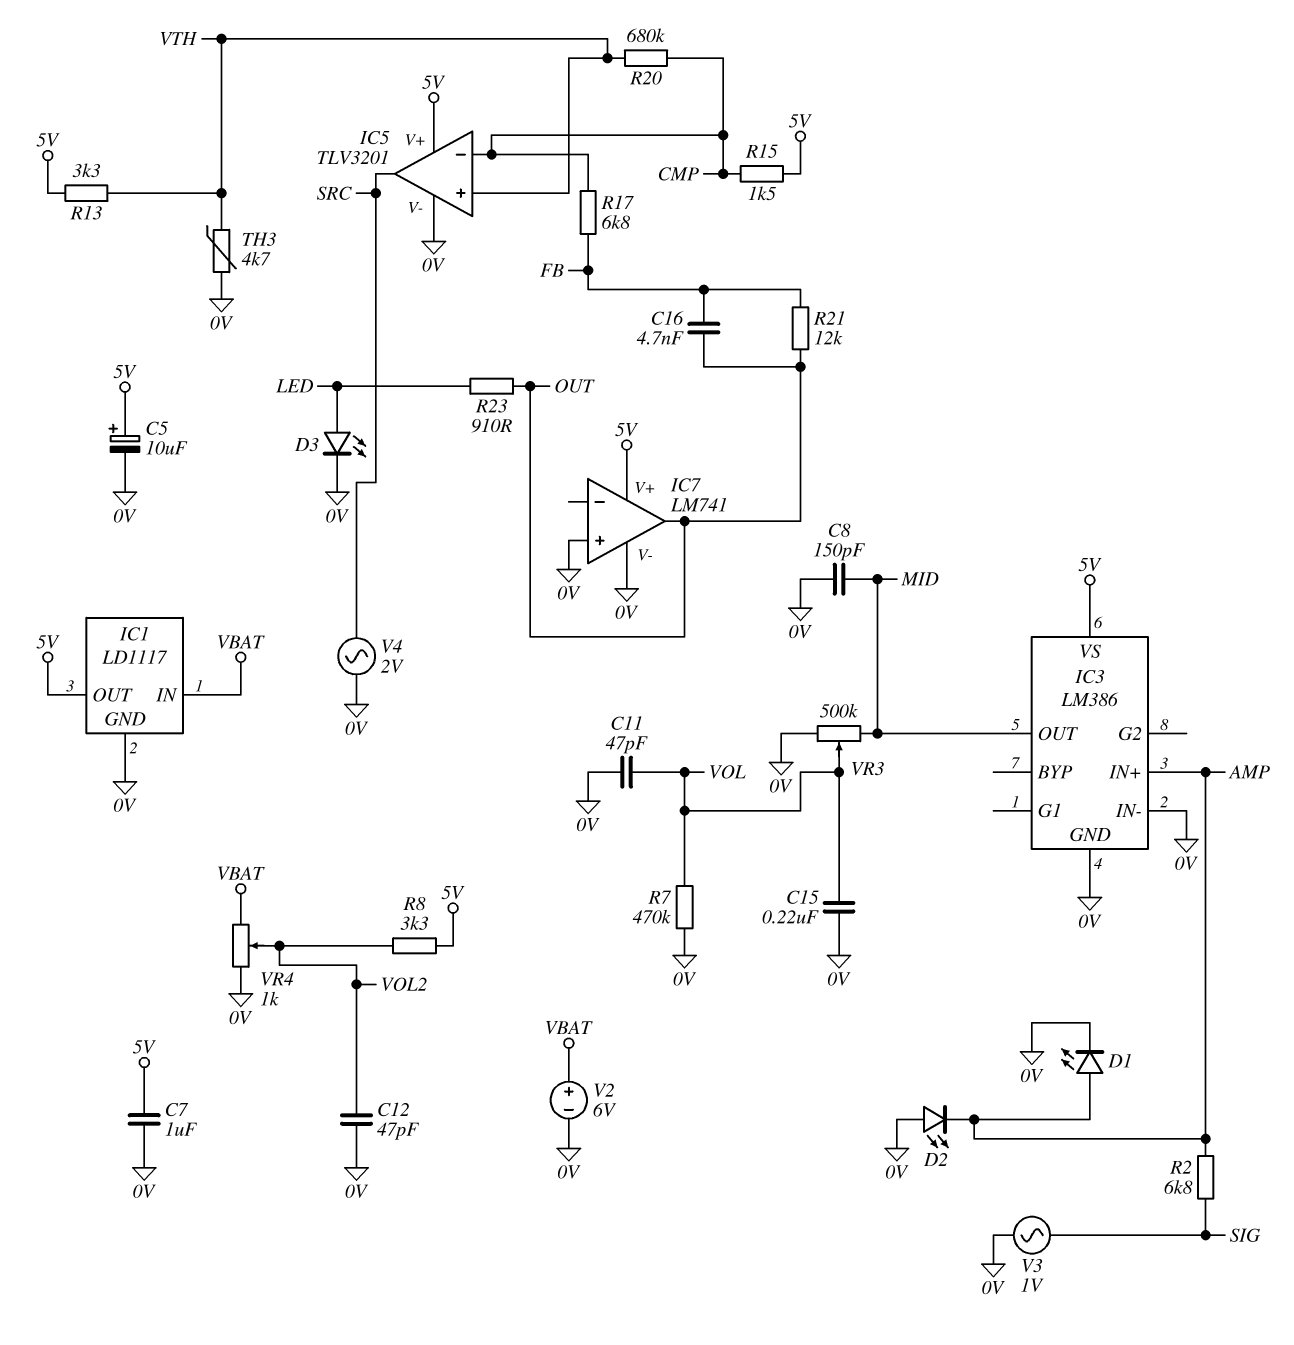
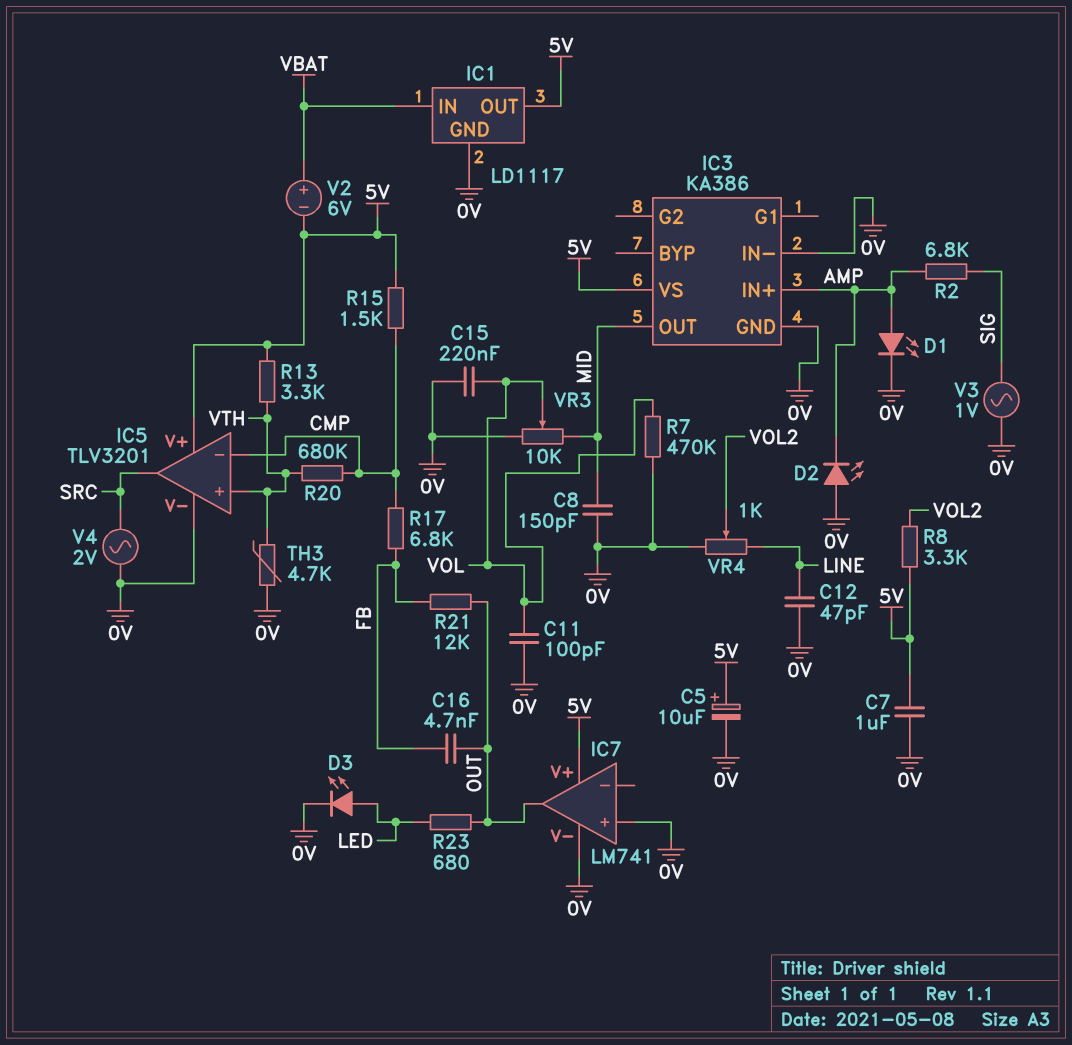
C11: 47pF (0V, VOL) -> 100pF (0V, VOL)
C12: 47pF (0V, VOL2) -> 47pF (0V, LINE)
IC3: LM386 -> KA386
R23: 910 (LED, OUT) -> 680 (LED, OUT)
V2: 6V (plus VBAT, minus 0V) -> 6V (plus VBAT, minus 5V)
VR3: 500k (0V, MID, wiper VOL) -> 10k (0V, MID, wiper VOL)
VR4: 1k (0V, VBAT, wiper VOL2) -> 1k (0V, LINE, wiper VOL2)

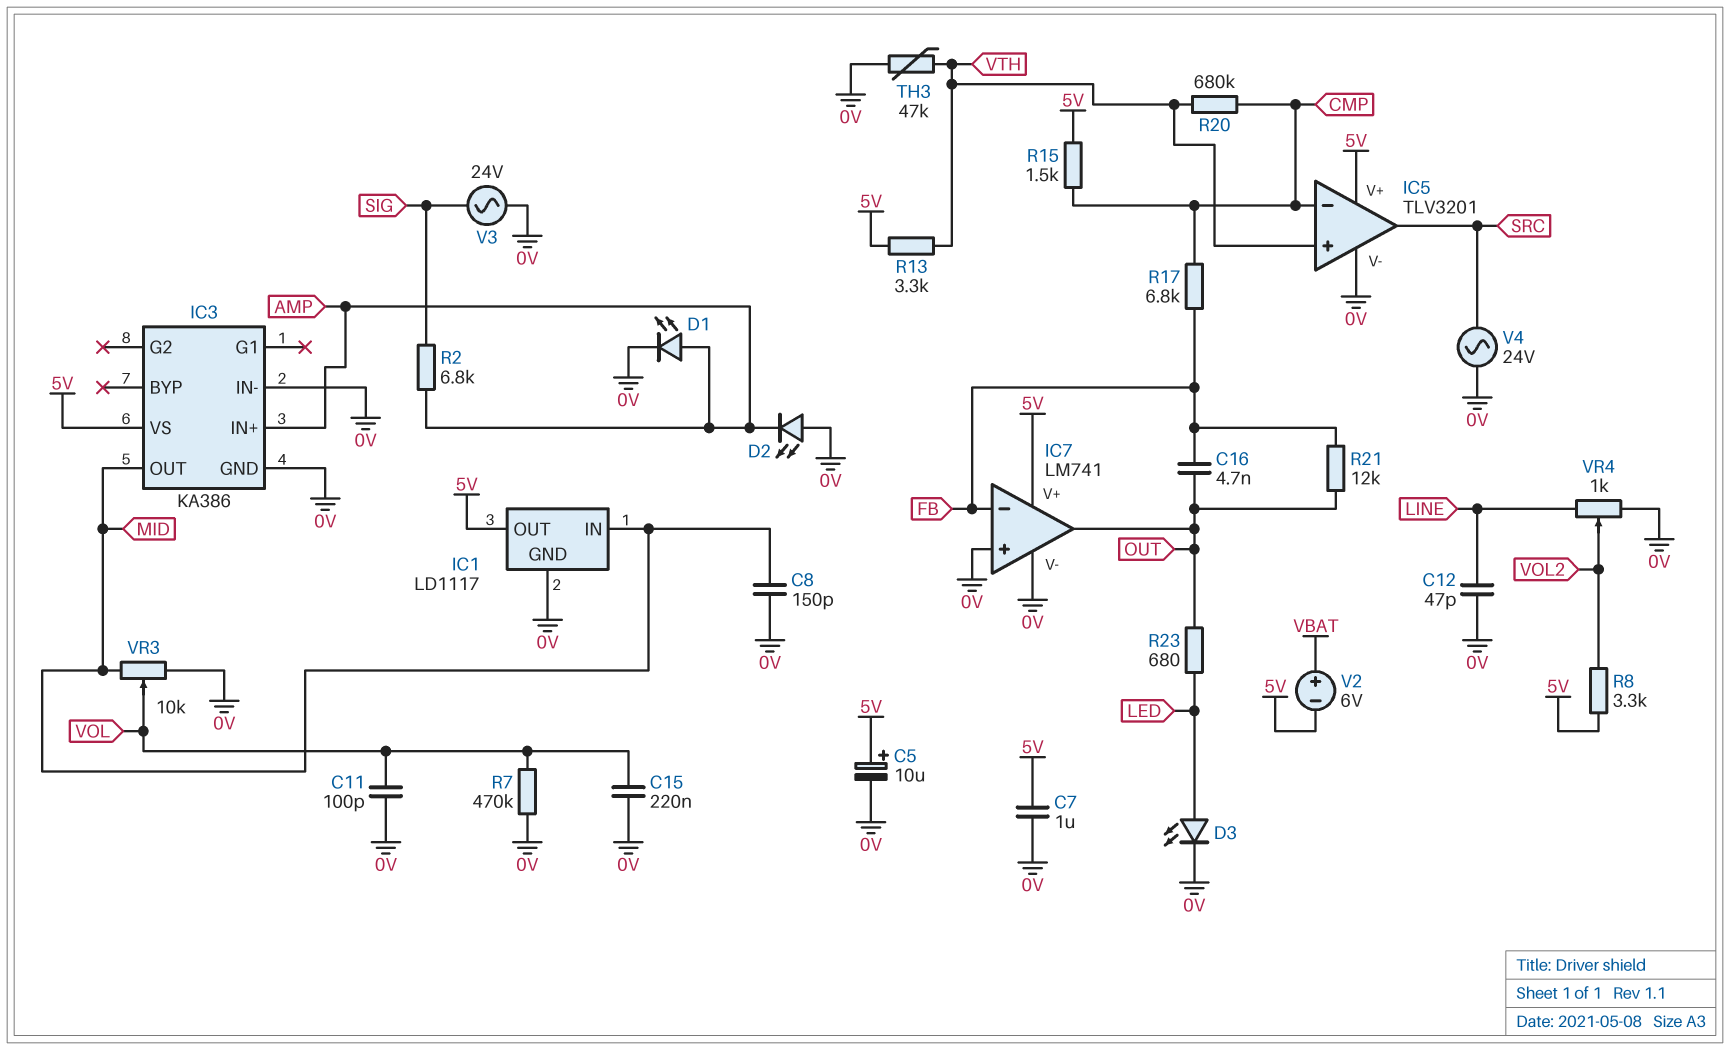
IC1 pin IN: VBAT -> MID
IC7 pin in-: none -> FB
TH3: 4.7k (0V, VTH) -> 47k (0V, VTH)
V3: AC 1V (0V, SIG) -> AC 24V (0V, SIG)
V4: AC 2V (0V, SRC) -> AC 24V (0V, SRC)

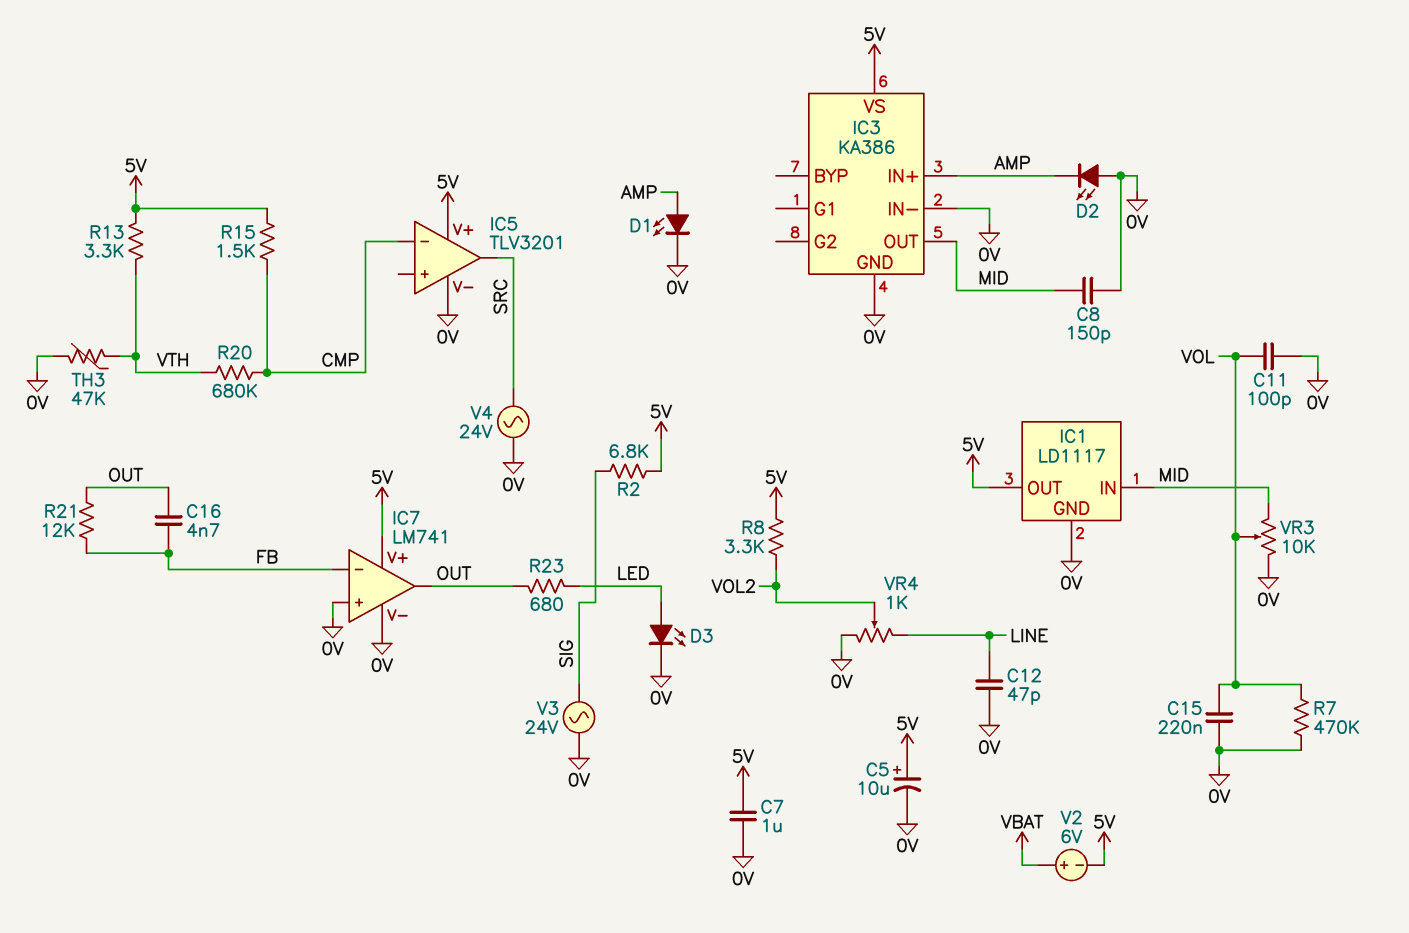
IC5 pin in+: VTH -> none
R2: 6.8k (AMP, SIG) -> 6.8k (5V, SIG)
R17: 6.8k (CMP, FB) -> none

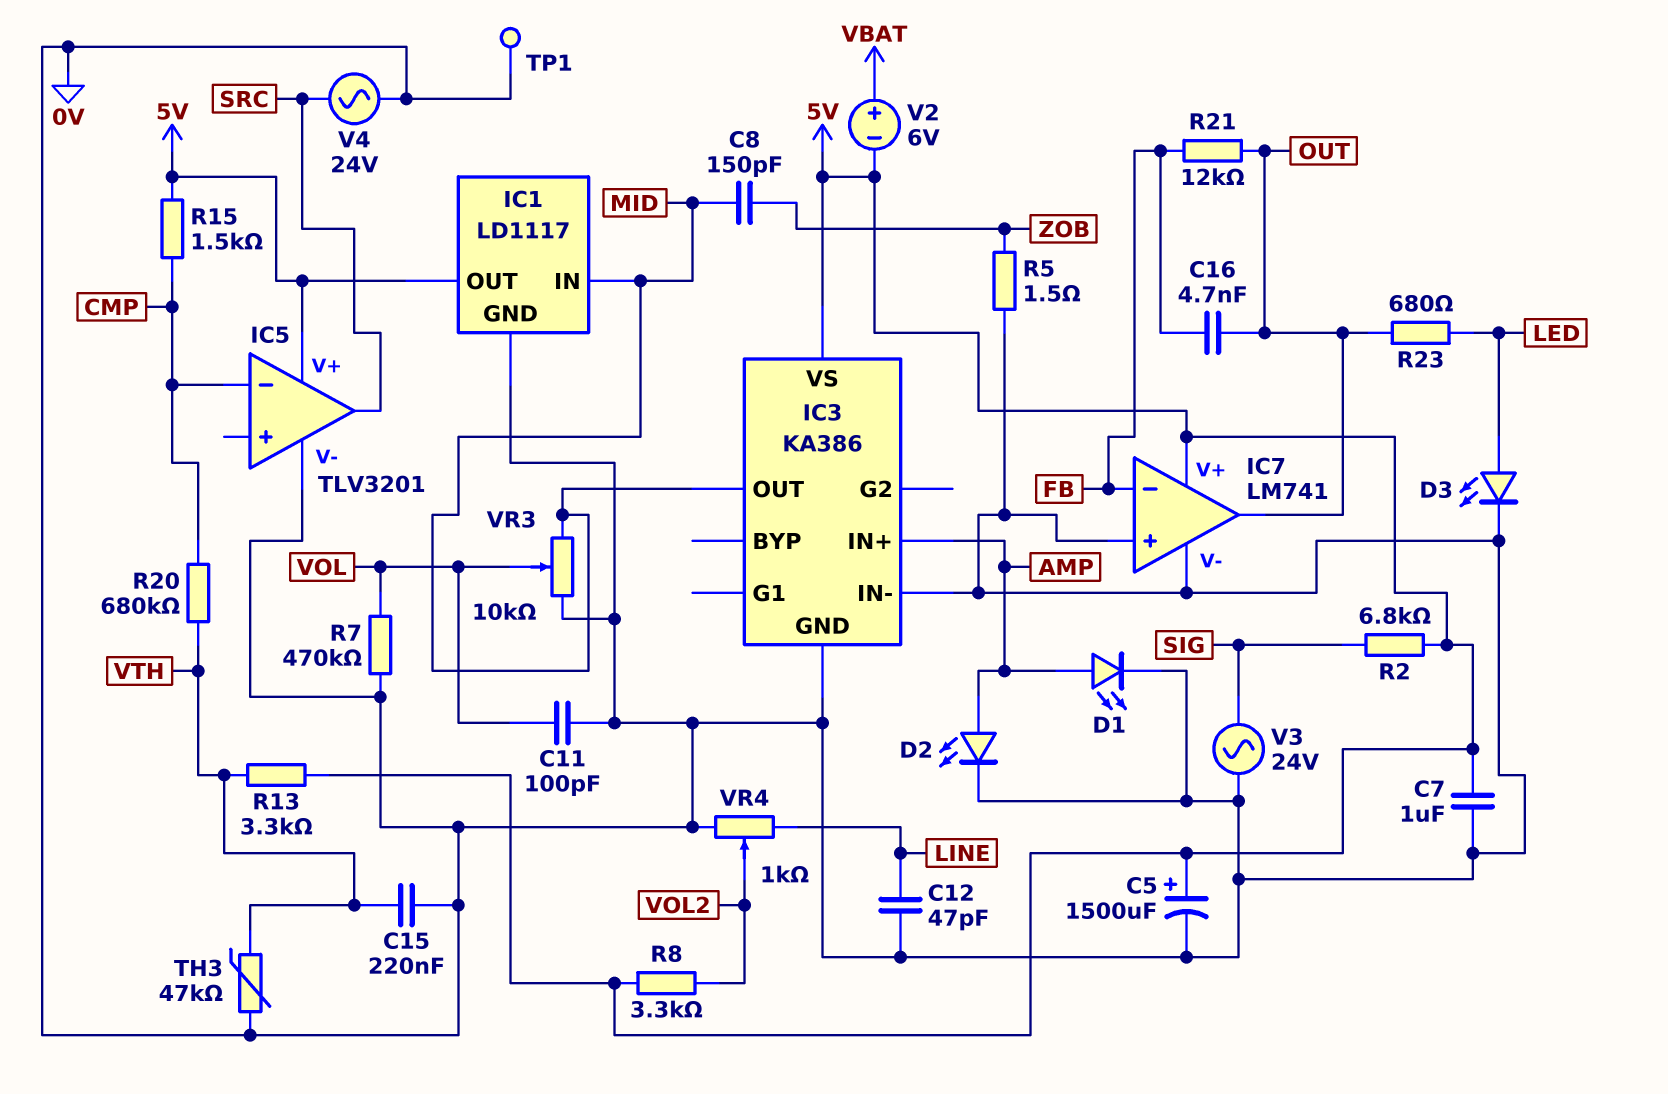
C5: 10uF (plus 5V, minus 0V) -> 1500uF (plus 5V, minus 0V)
C8: 150pF (0V, MID) -> 150pF (MID, ZOB)
C15: 220nF (0V, VOL) -> 220nF (0V, VTH)
D2: LED (A 0V, K AMP) -> LED (A AMP, K 0V)
R5: none -> 1.5 (0V, ZOB)
TP1: none -> test point (0V)

